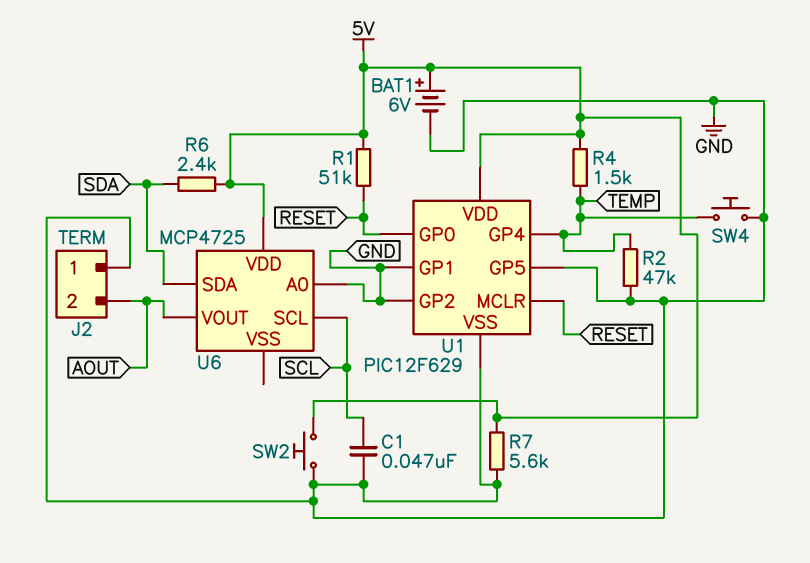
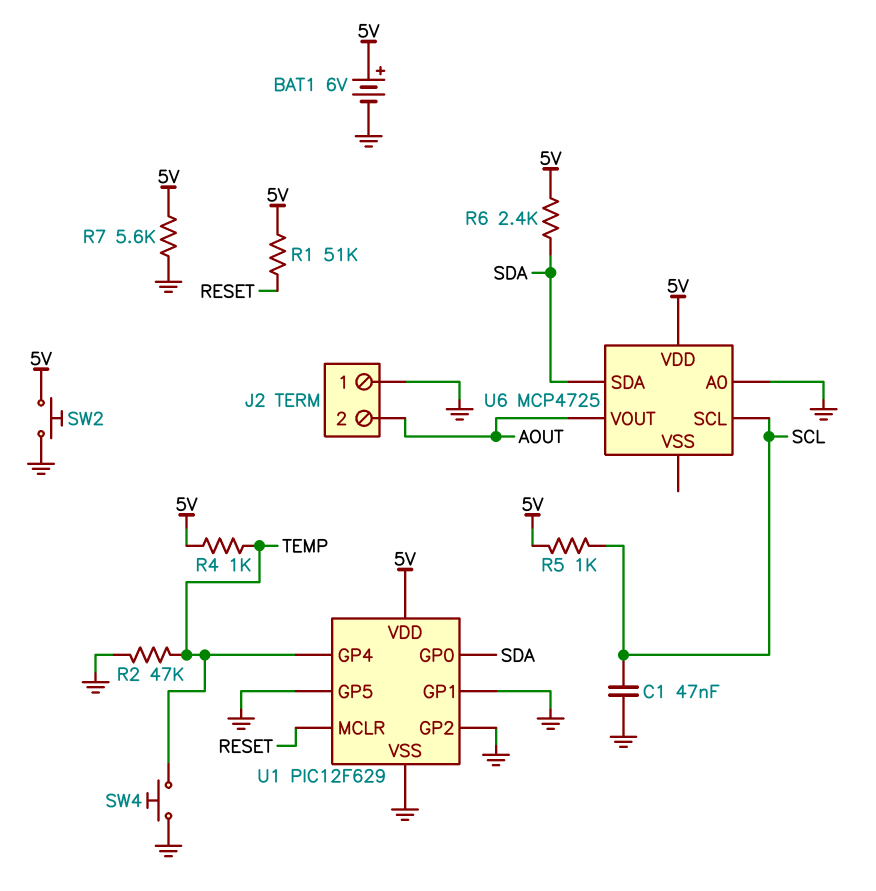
R4: 1.5k (5V, TEMP) -> 1k (5V, TEMP)
R5: none -> 1k (5V, SCL)
U1 pin GP0: RESET -> SDA

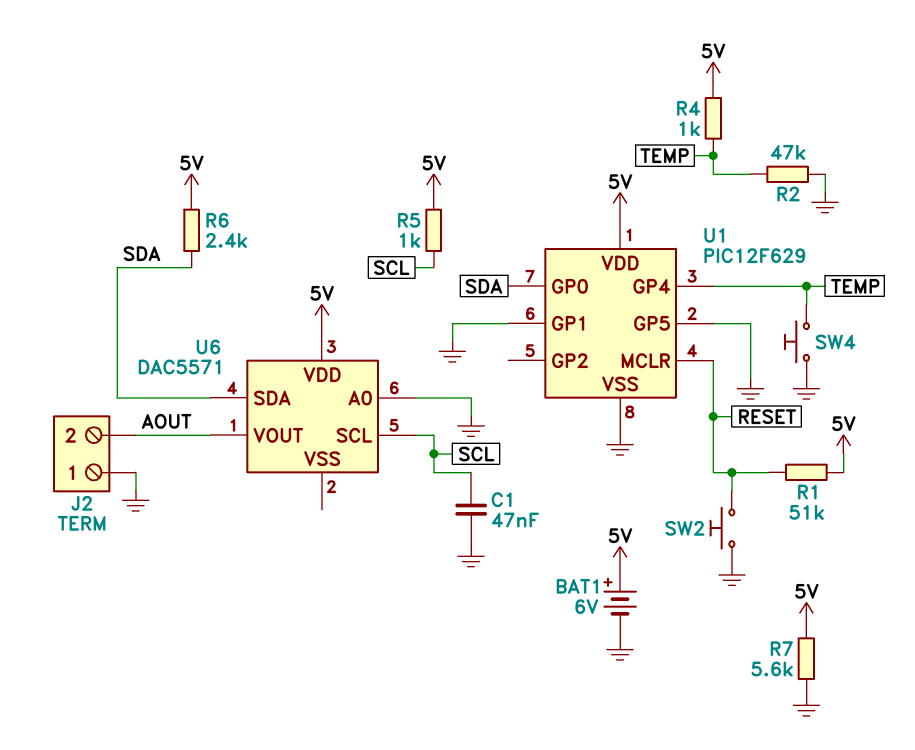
SW2: button (5V, GND) -> button (GND, RESET)
U1 pin GP2: GND -> none
U6: MCP4725 -> DAC5571

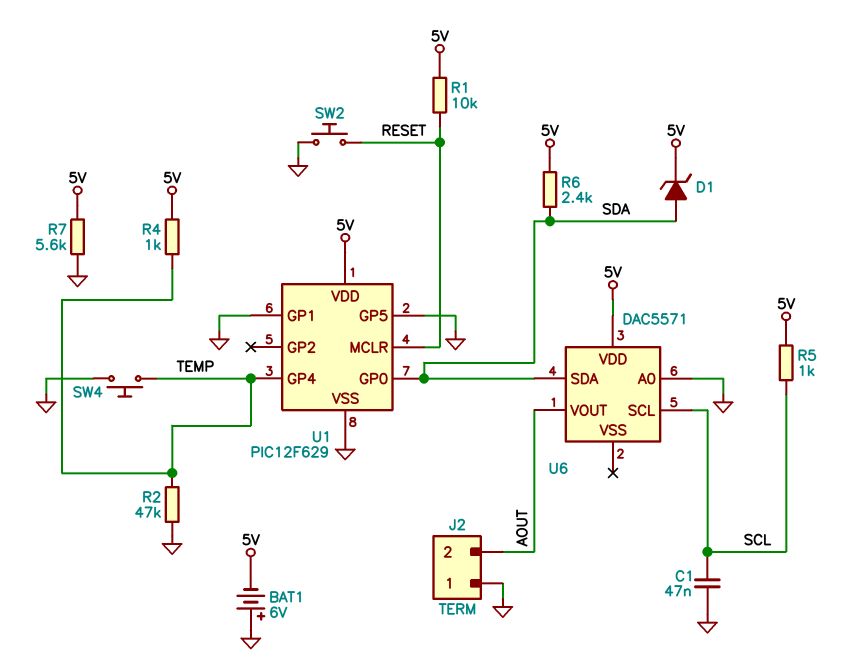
BAT1: 6V (plus 5V, minus GND) -> 6V (plus GND, minus 5V)
D1: none -> zener (A SDA, K 5V)
R1: 51k (5V, RESET) -> 10k (5V, RESET)

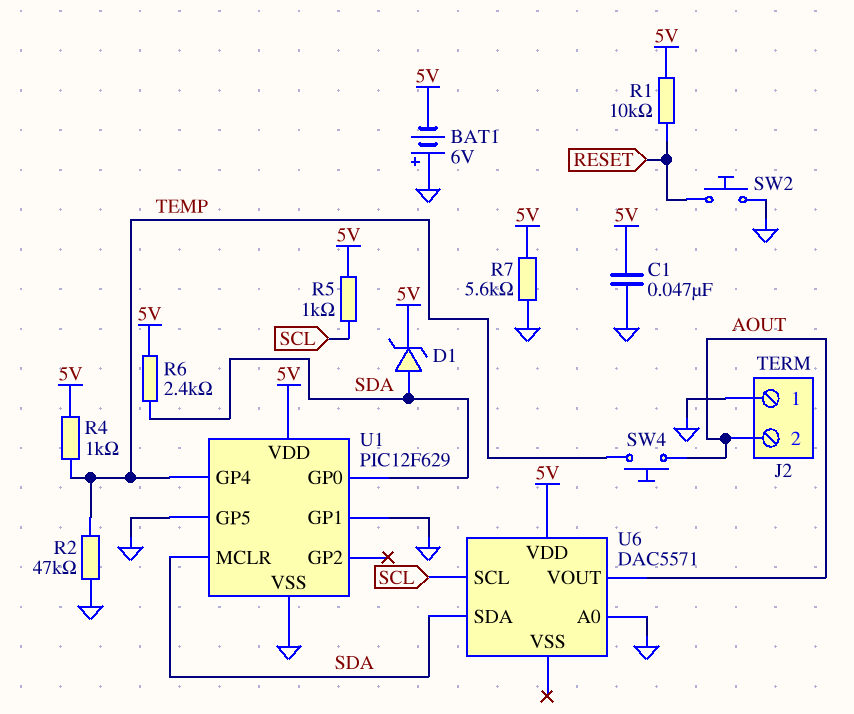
C1: 47nF (GND, SCL) -> 47nF (5V, GND)
SW4: button (GND, TEMP) -> button (AOUT, TEMP)
U1 pin MCLR: RESET -> SDA

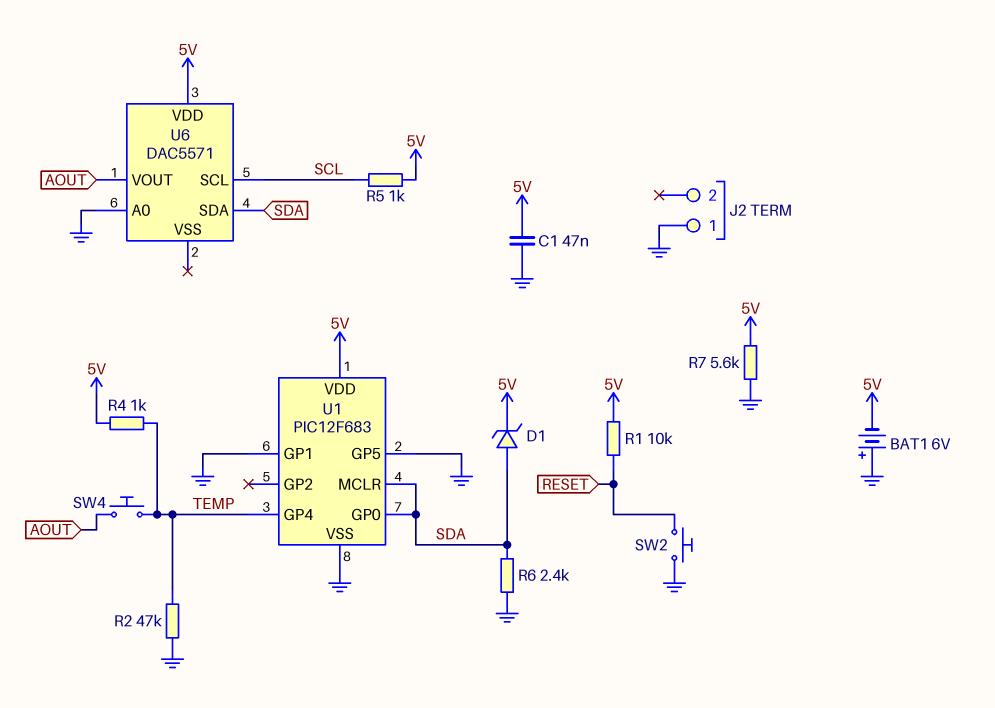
J2 pin 2: AOUT -> none
R6: 2.4k (5V, SDA) -> 2.4k (GND, SDA)
U1: PIC12F629 -> PIC12F683

